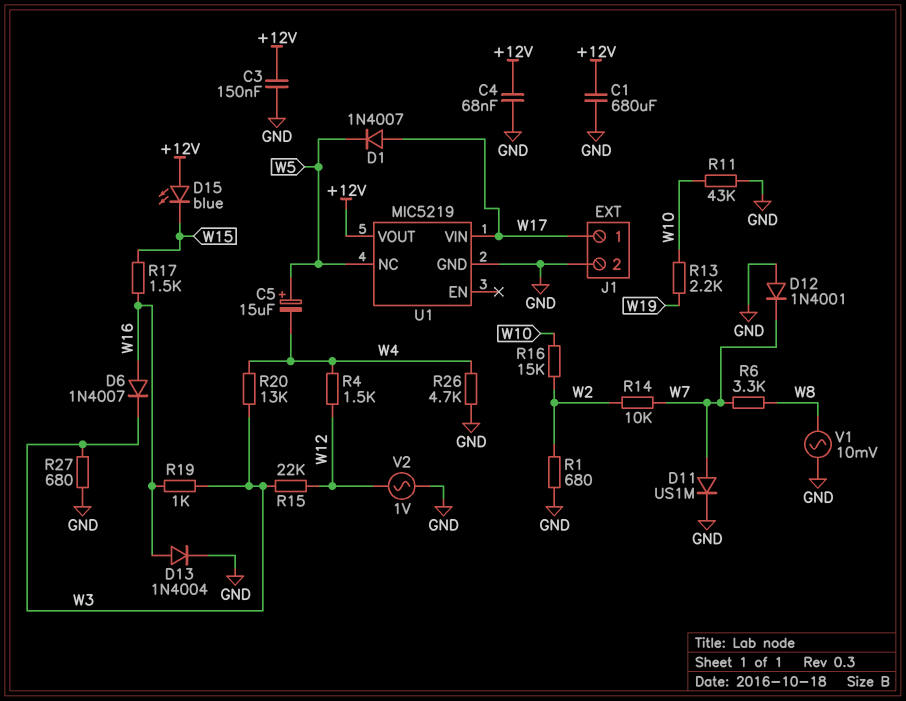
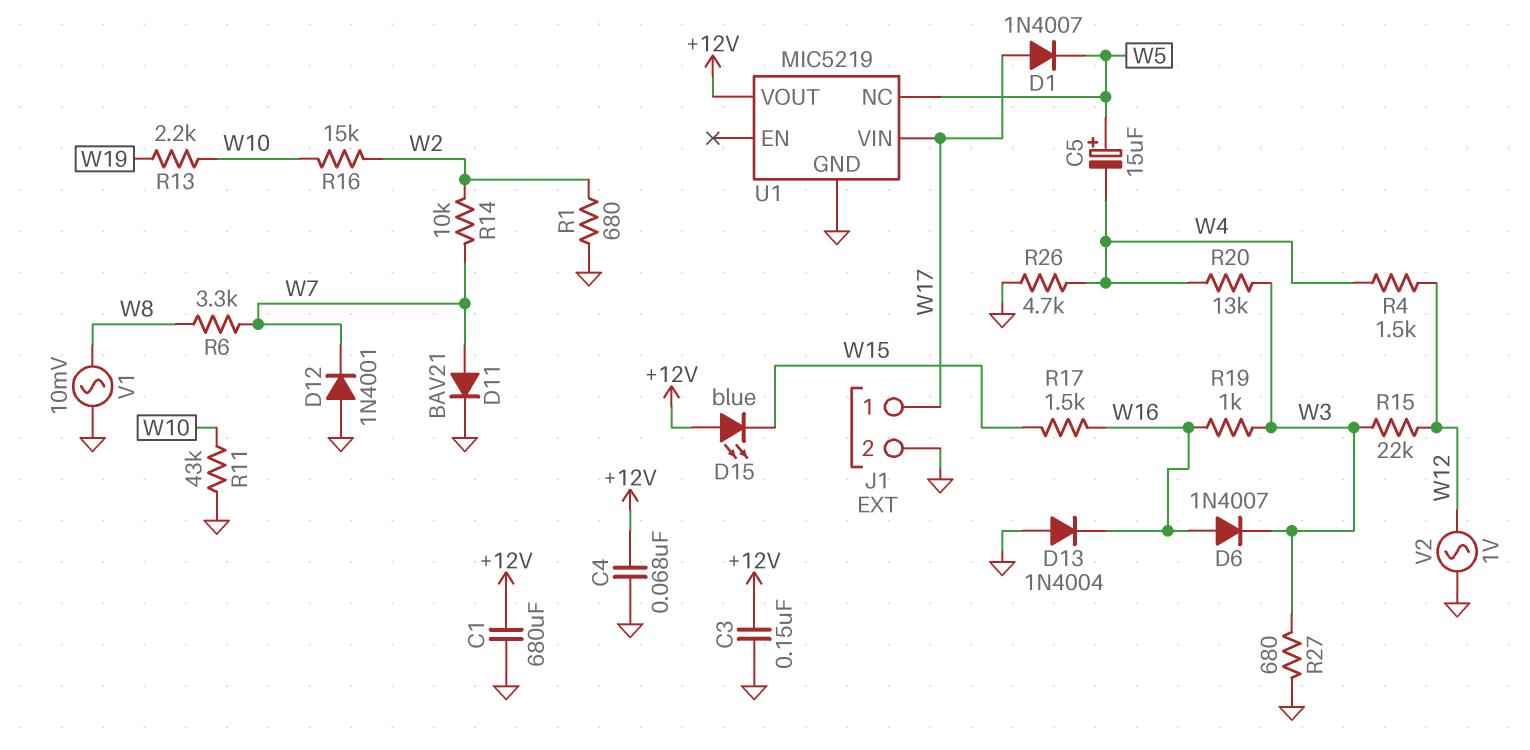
D11: diode US1M (A W7, K GND) -> diode BAV21 (A W7, K GND)
D13: diode 1N4004 (A W16, K GND) -> diode 1N4004 (A GND, K W16)

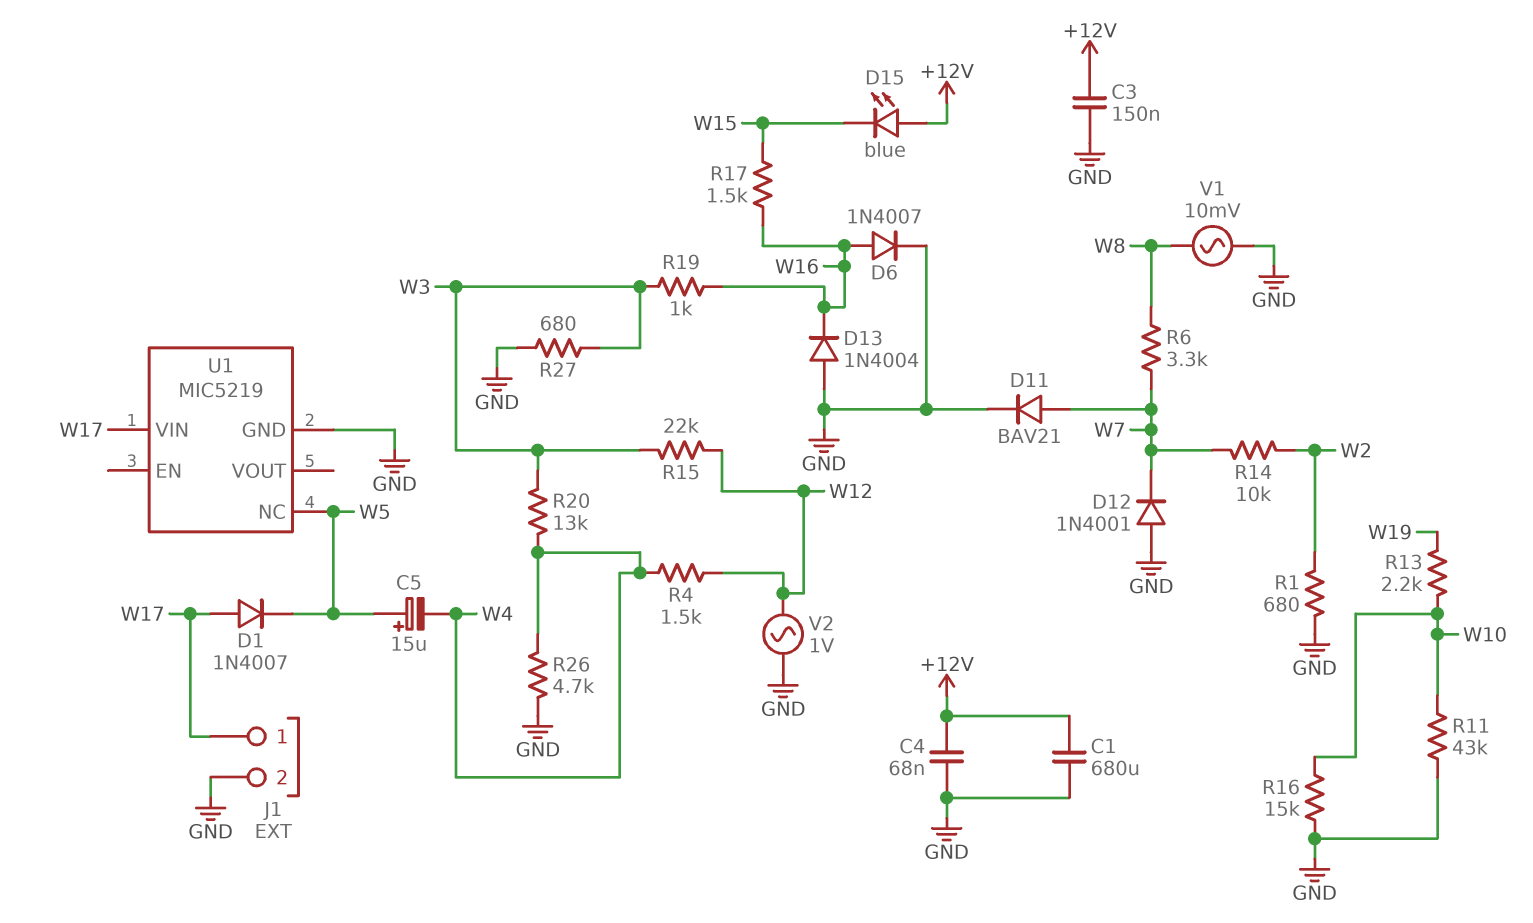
D6: diode 1N4007 (A W16, K W3) -> diode 1N4007 (A W16, K GND)
R16: 15k (W2, W10) -> 15k (GND, W10)
U1 pin VOUT: +12V -> none

